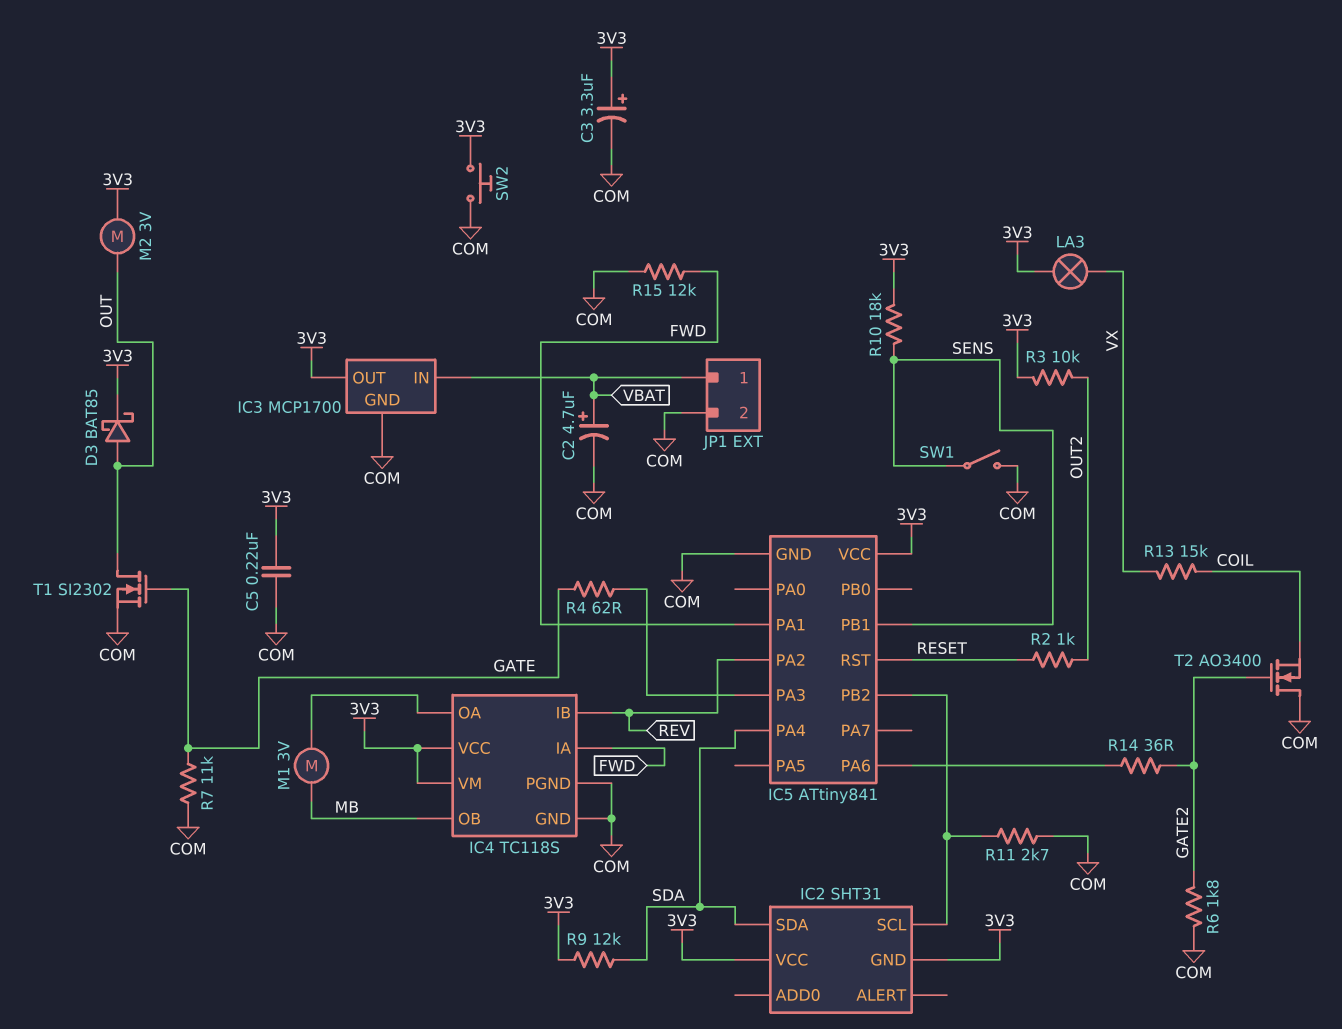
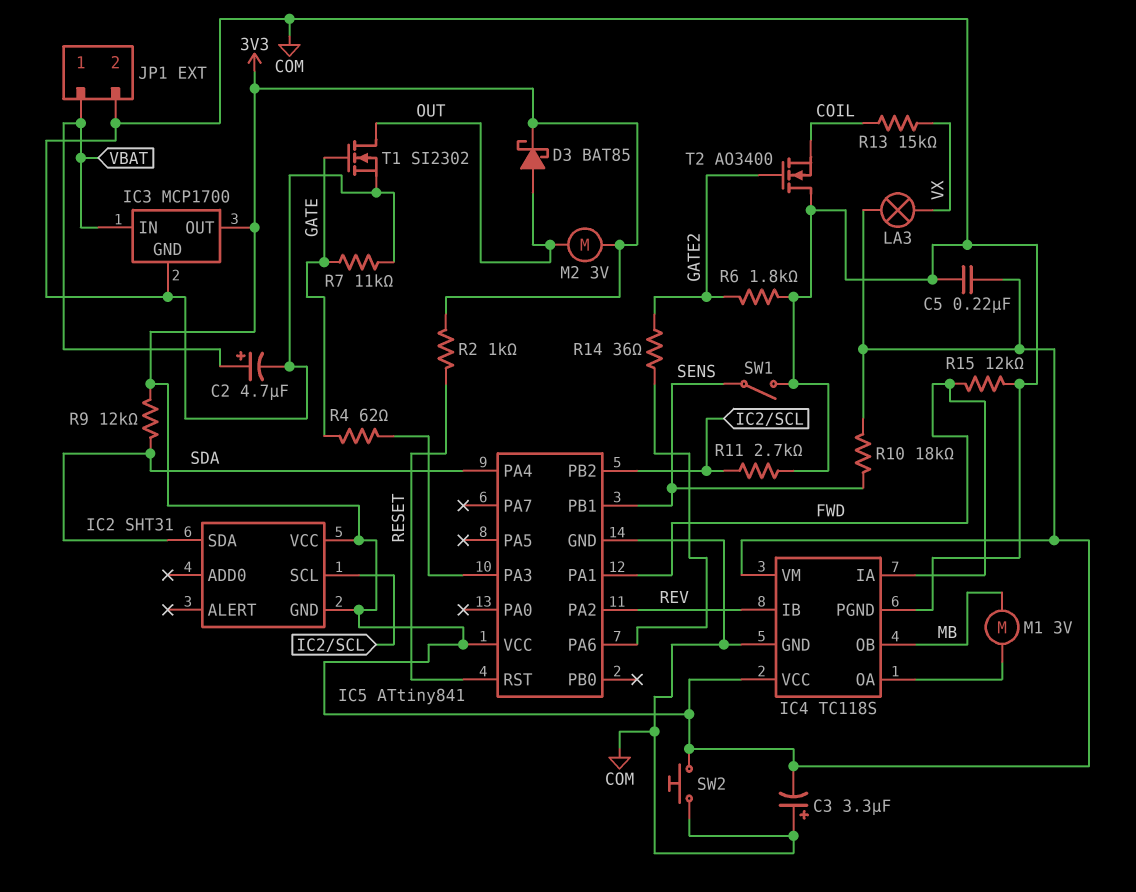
C3: 3.3uF (plus 3V3, minus COM) -> 3.3uF (plus COM, minus 3V3)
R2: 1k (OUT2, RESET) -> 1k (3V3, RESET)
R3: 10k (3V3, OUT2) -> none

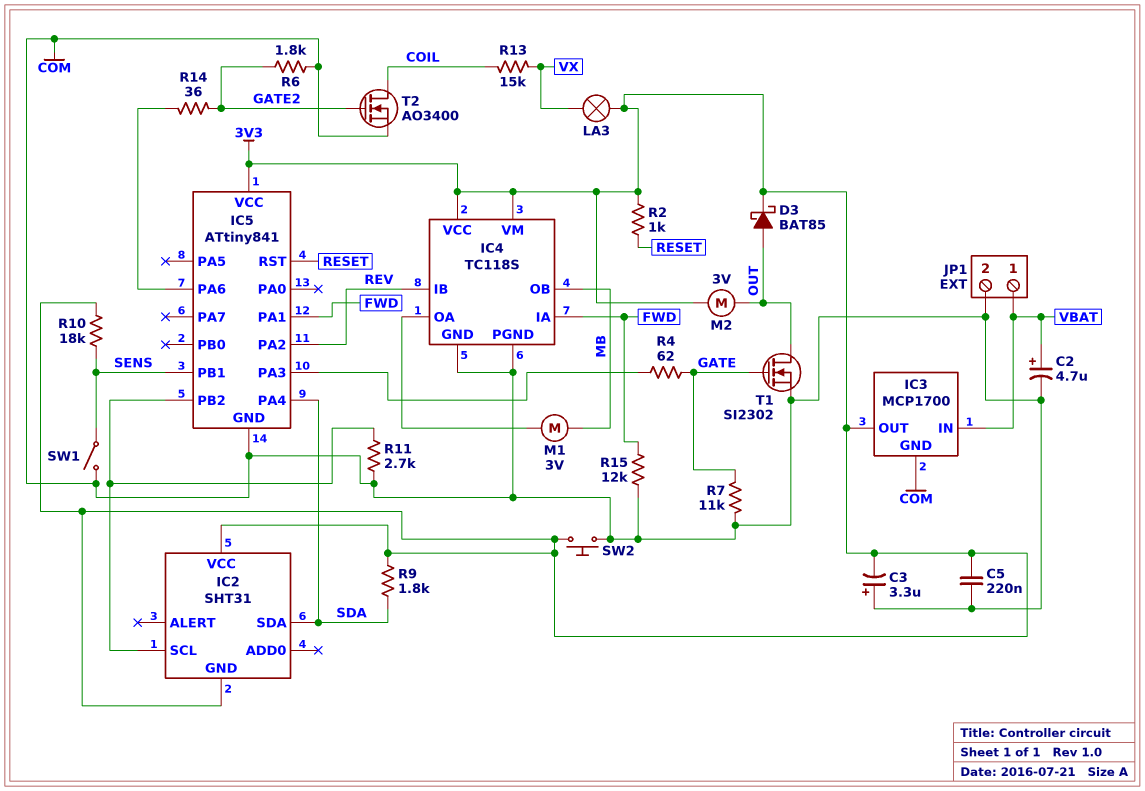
R9: 12k (3V3, SDA) -> 1.8k (3V3, SDA)
T2: NMOS AO3400 (G GATE2, D COM, S COIL) -> NMOS AO3400 (G GATE2, D COIL, S COM)

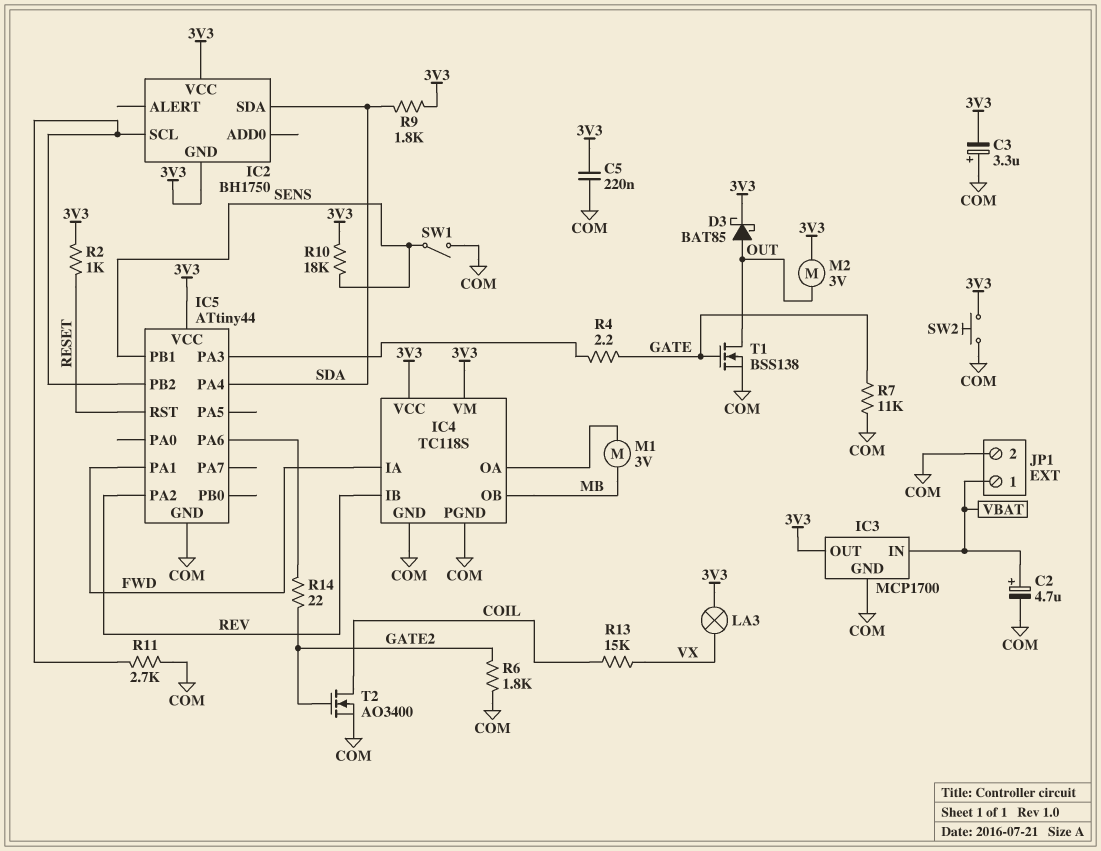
IC2: SHT31 -> BH1750
IC5: ATtiny841 -> ATtiny44
R4: 62 (GATE, IC5/PA3) -> 2.2 (GATE, IC5/PA3)
R14: 36 (GATE2, IC5/PA6) -> 22 (GATE2, IC5/PA6)
R15: 12k (COM, FWD) -> none
T1: NMOS SI2302 (G GATE, D OUT, S COM) -> NMOS BSS138 (G GATE, D OUT, S COM)

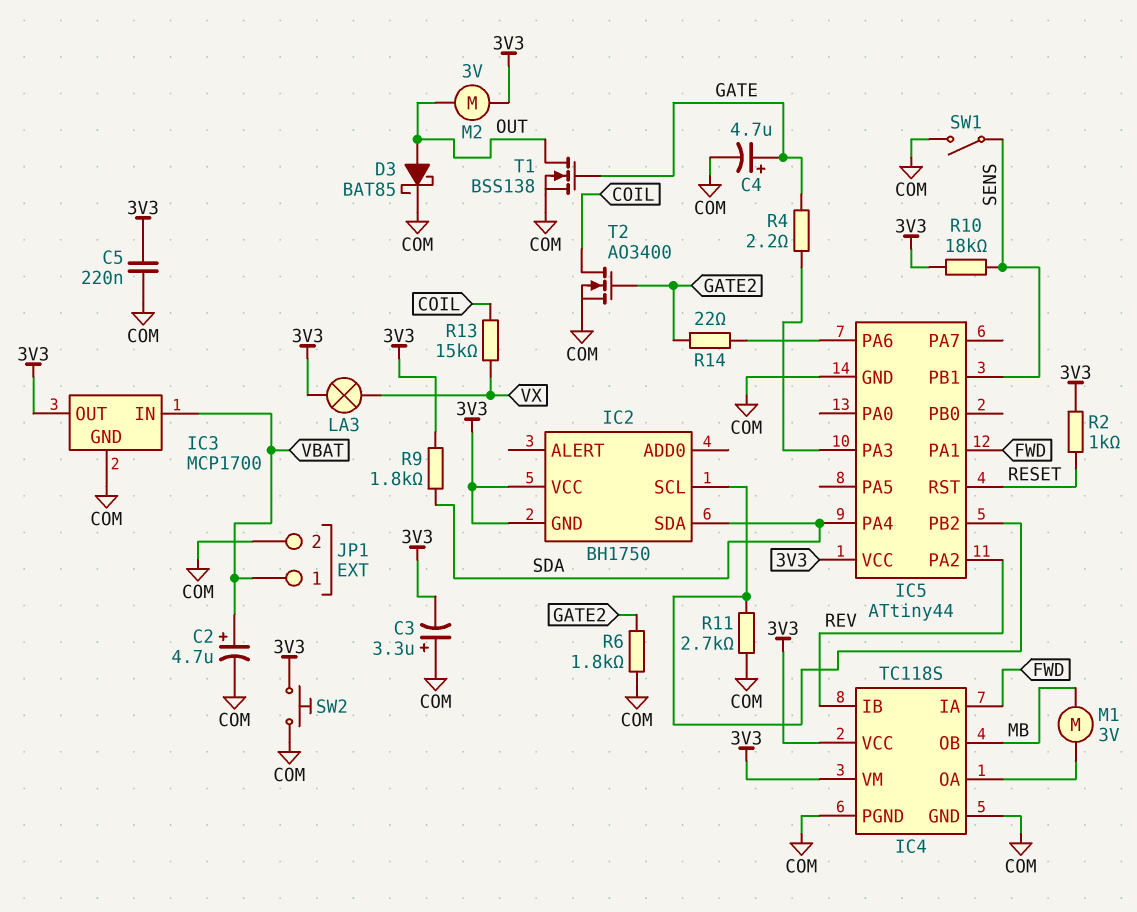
C4: none -> 4.7uF (plus GATE, minus COM)
D3: schottky BAT85 (A OUT, K 3V3) -> schottky BAT85 (A OUT, K COM)
R7: 11k (COM, GATE) -> none

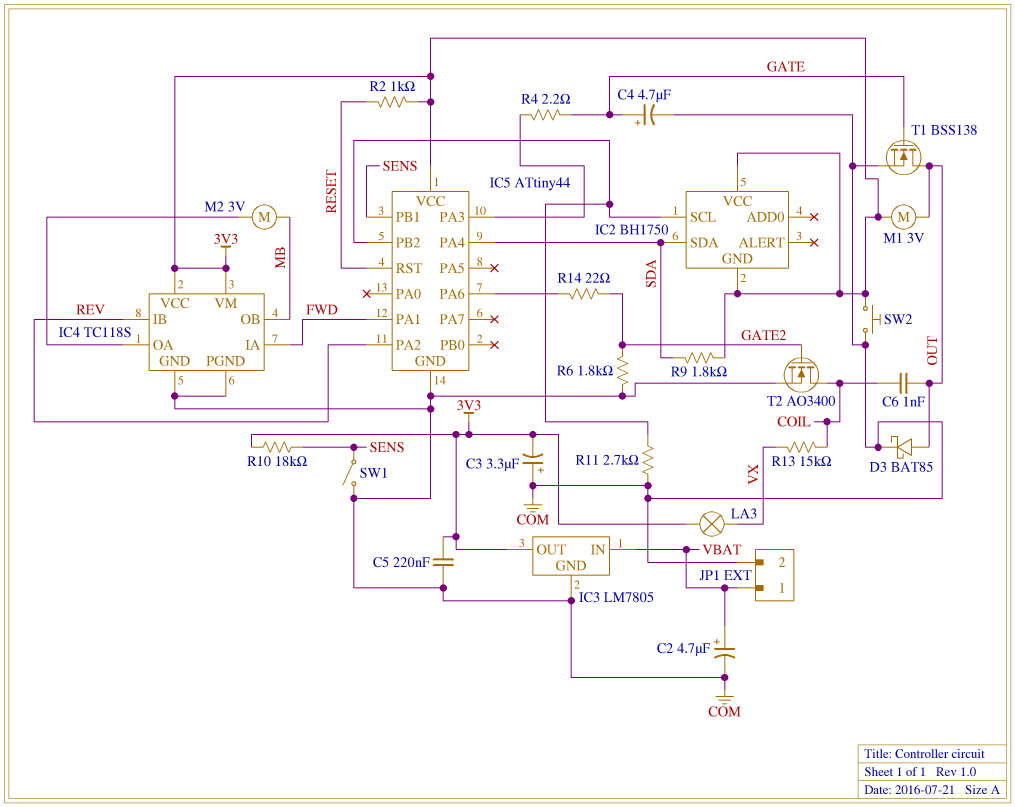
C6: none -> 1nF (COIL, OUT)
IC3: MCP1700 -> LM7805
M1: motor 3V (IC4/OA, MB) -> motor 3V (3V3, OUT)
M2: motor 3V (3V3, OUT) -> motor 3V (IC4/OA, MB)

